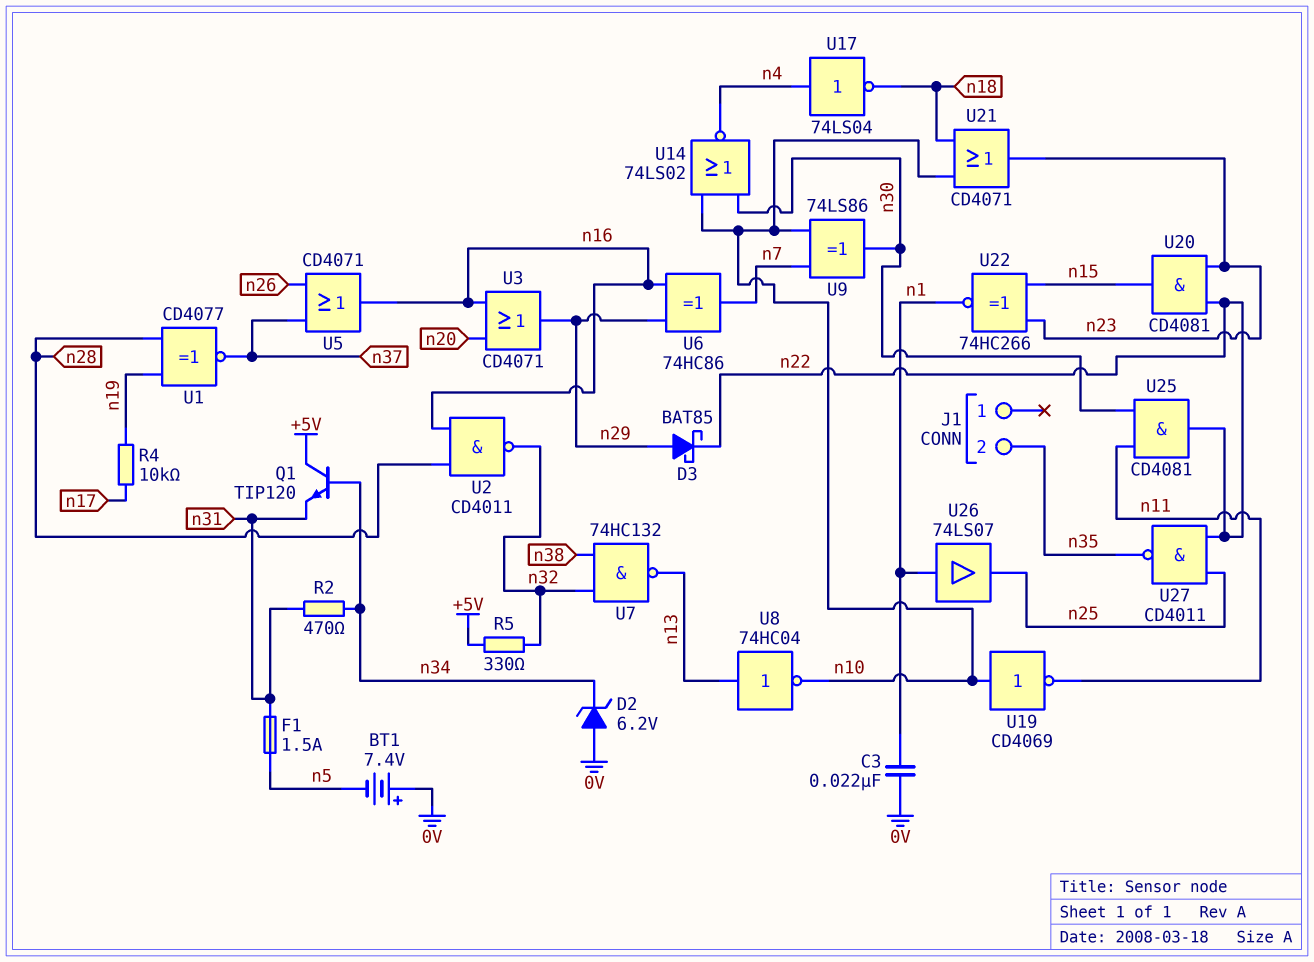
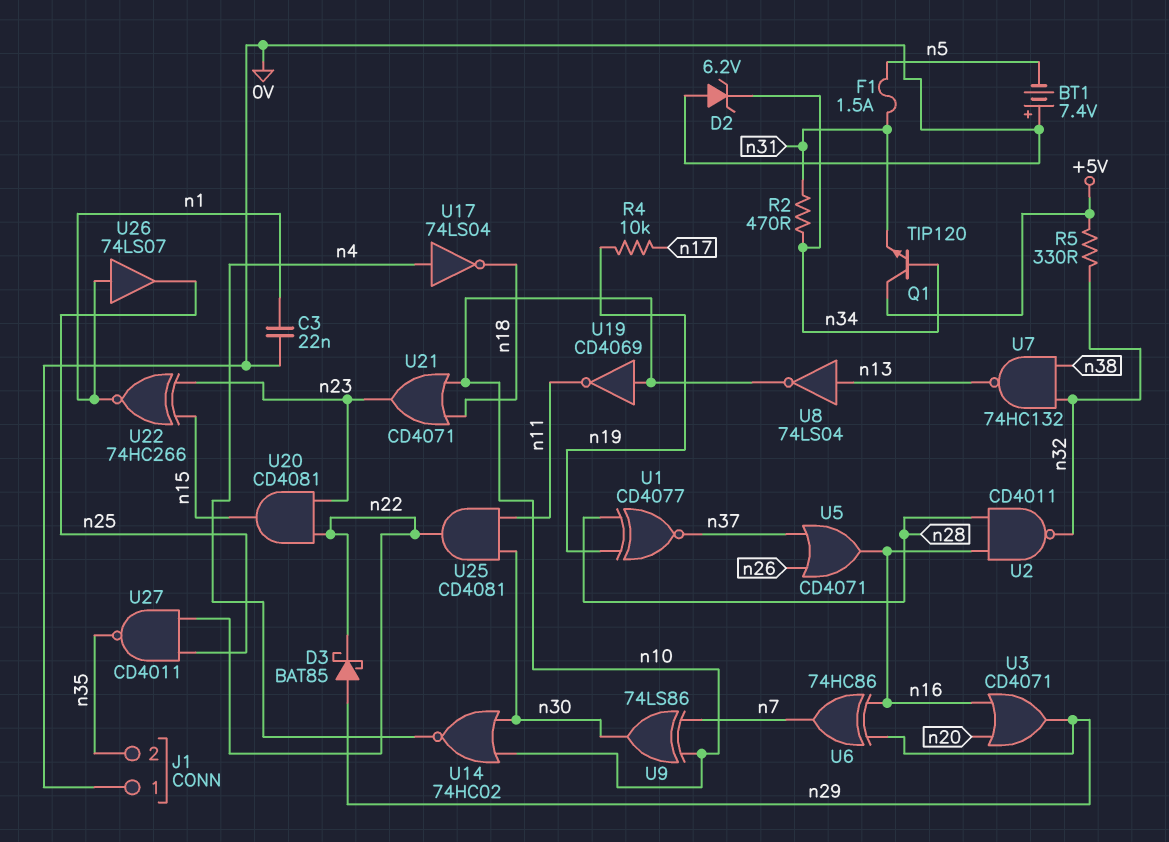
J1 pin 1: none -> 0V
U8: NOT 74HC04 (in n13, out n10) -> NOT 74LS04 (in n13, out n10)
U14: NOR 74LS02 (in n10, in n30, out n4) -> NOR 74HC02 (in n10, in n30, out n4)

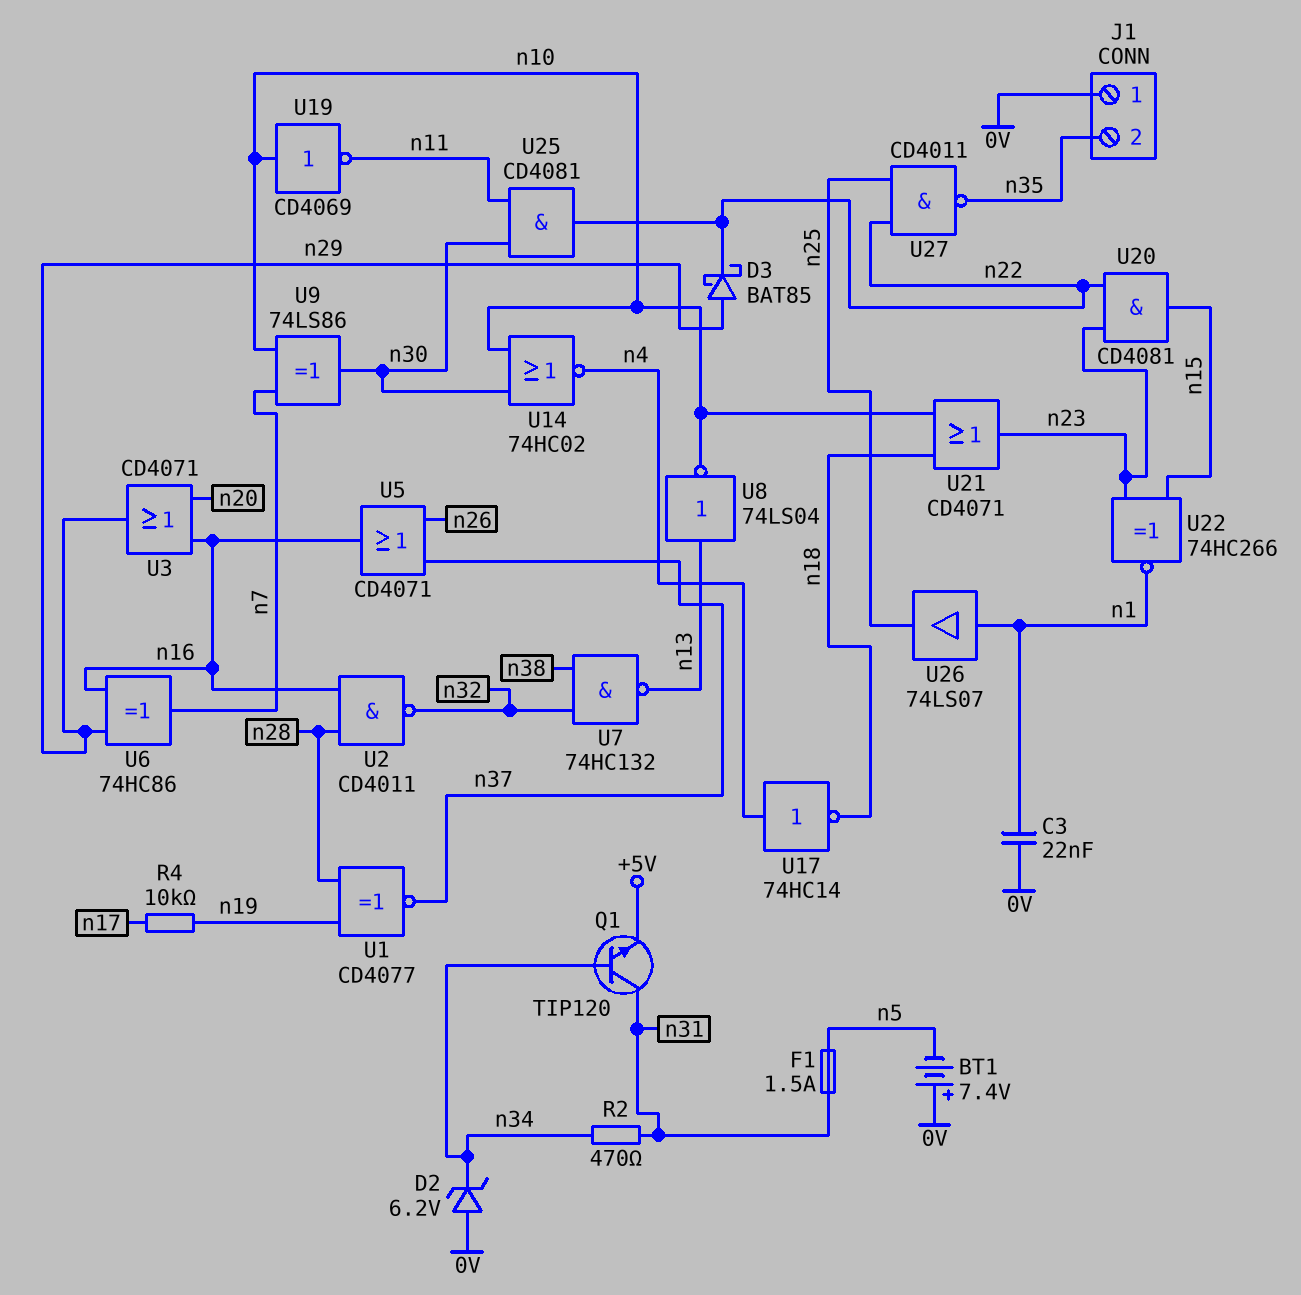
Q1: NPN TIP120 (B n34, C +5V, E n31) -> NPN TIP120 (B n34, C n31, E +5V)
R5: 330 (+5V, n32) -> none
U17: NOT 74LS04 (in n4, out n18) -> NOT 74HC14 (in n4, out n18)

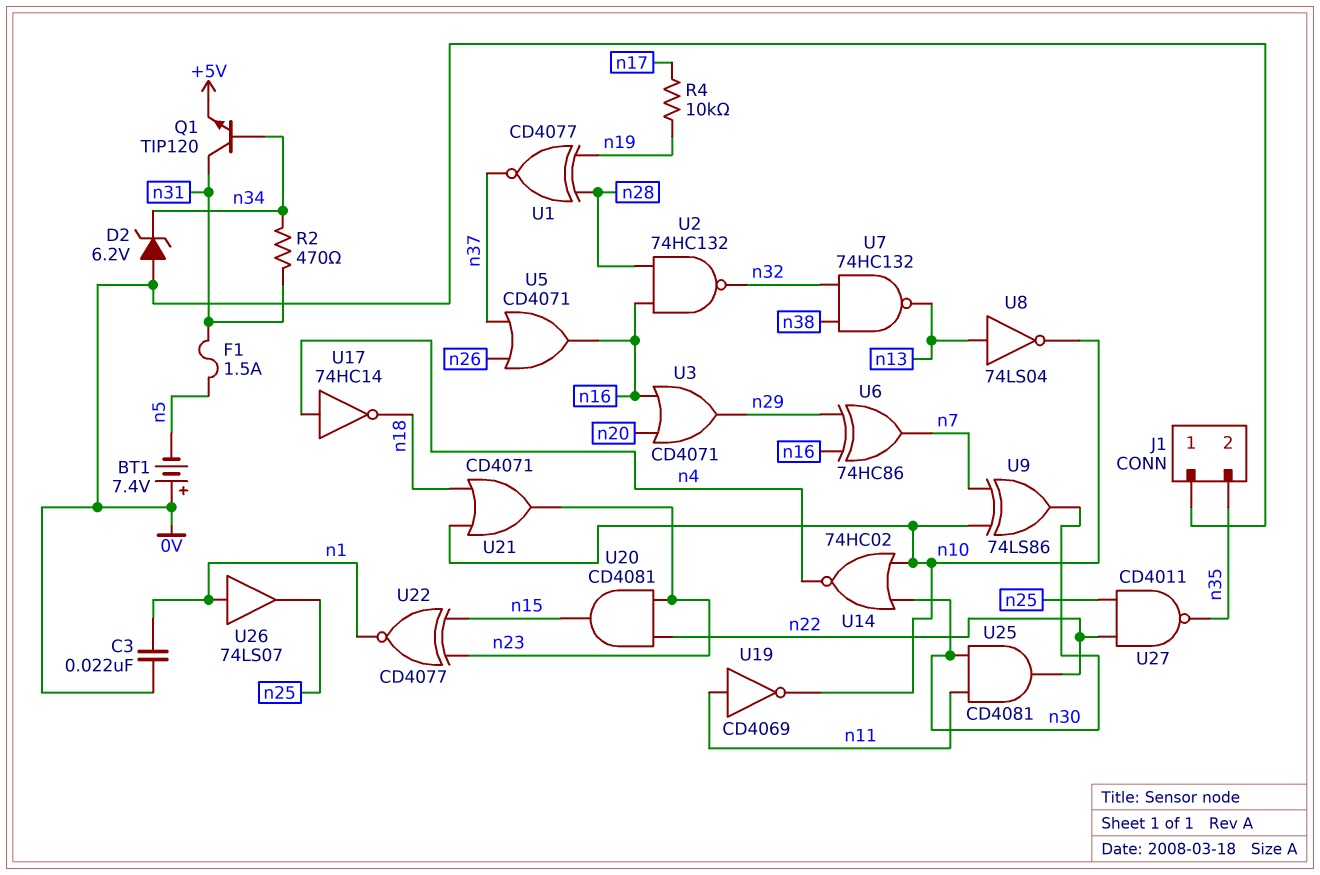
D3: schottky BAT85 (A n29, K n22) -> none
U2: NAND CD4011 (in n16, in n28, out n32) -> NAND 74HC132 (in n16, in n28, out n32)
U19: NOT CD4069 (in n10, out n11) -> NOT CD4069 (in n11, out n10)
U22: XNOR 74HC266 (in n15, in n23, out n1) -> XNOR CD4077 (in n15, in n23, out n1)

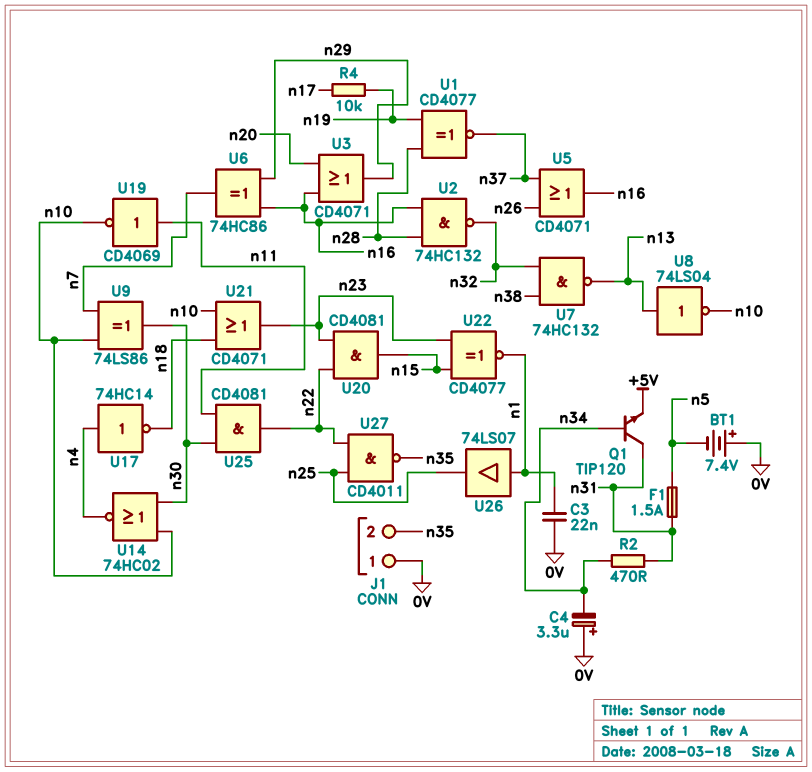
C4: none -> 3.3uF (plus 0V, minus n34)
D2: zener 6.2V (A 0V, K n34) -> none

